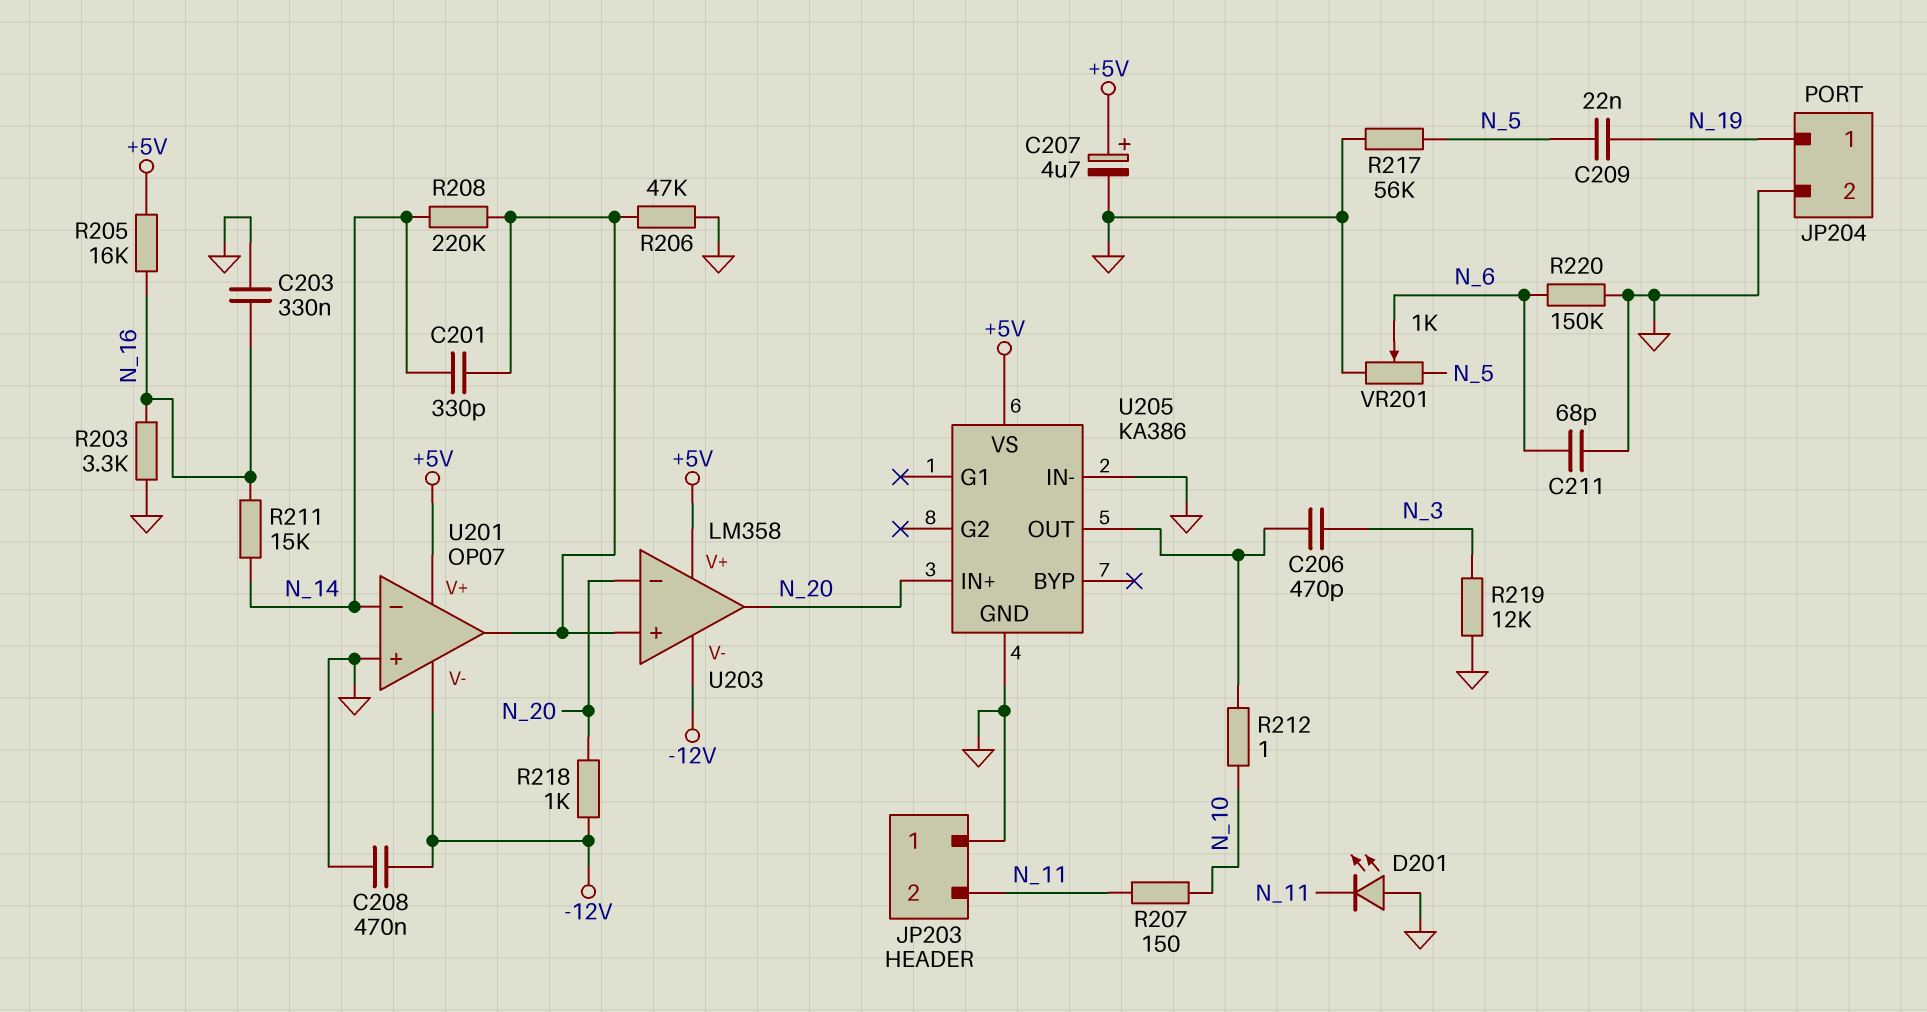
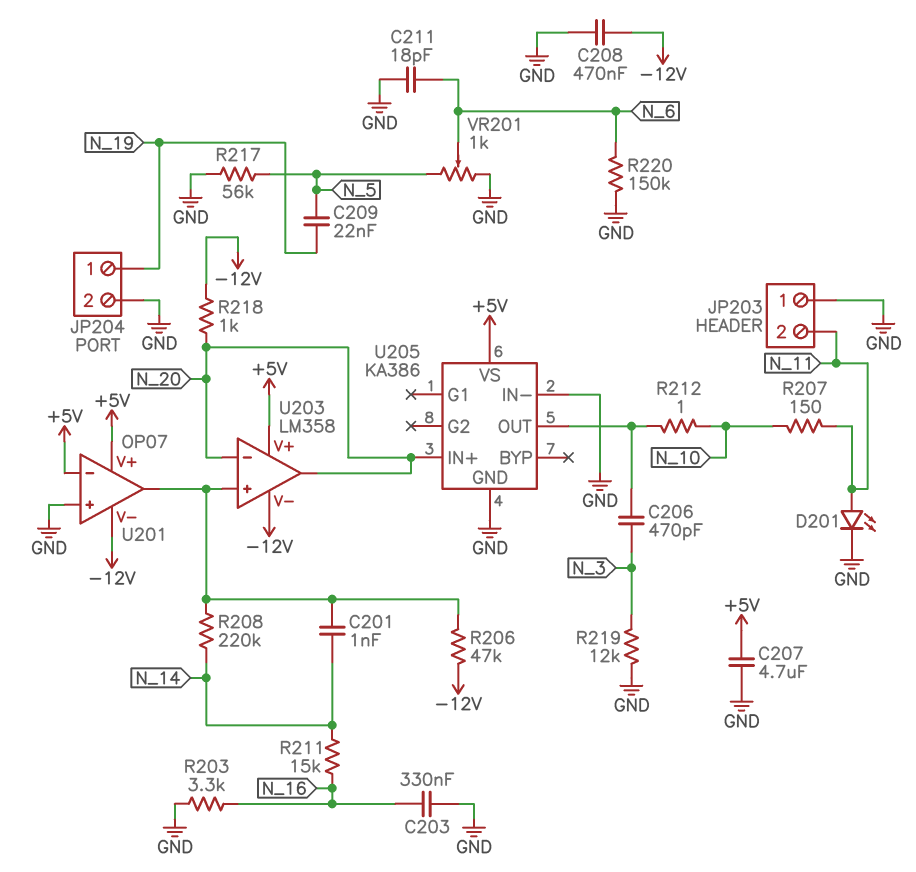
C201: 330pF (N_14, U201/out) -> 1nF (N_14, U201/out)
C207: 4.7uF (plus +5V, minus GND) -> 4.7uF (+5V, GND)
C211: 68pF (GND, N_6) -> 18pF (GND, N_6)
D201: LED (A GND, K N_11) -> LED (A N_11, K GND)
R205: 16k (+5V, N_16) -> none
R206: 47k (GND, U201/out) -> 47k (-12V, U201/out)
U201 pin in-: N_14 -> +5V

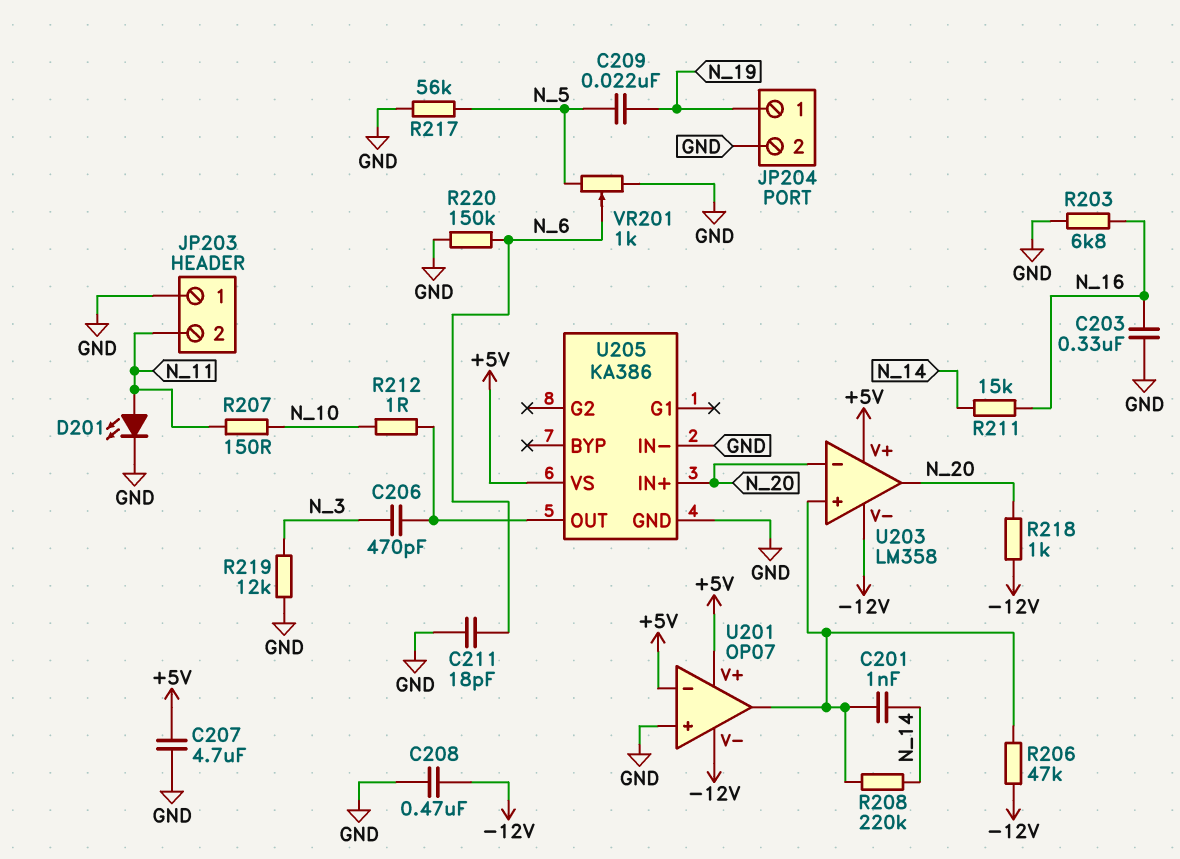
R203: 3.3k (GND, N_16) -> 6.8k (GND, N_16)

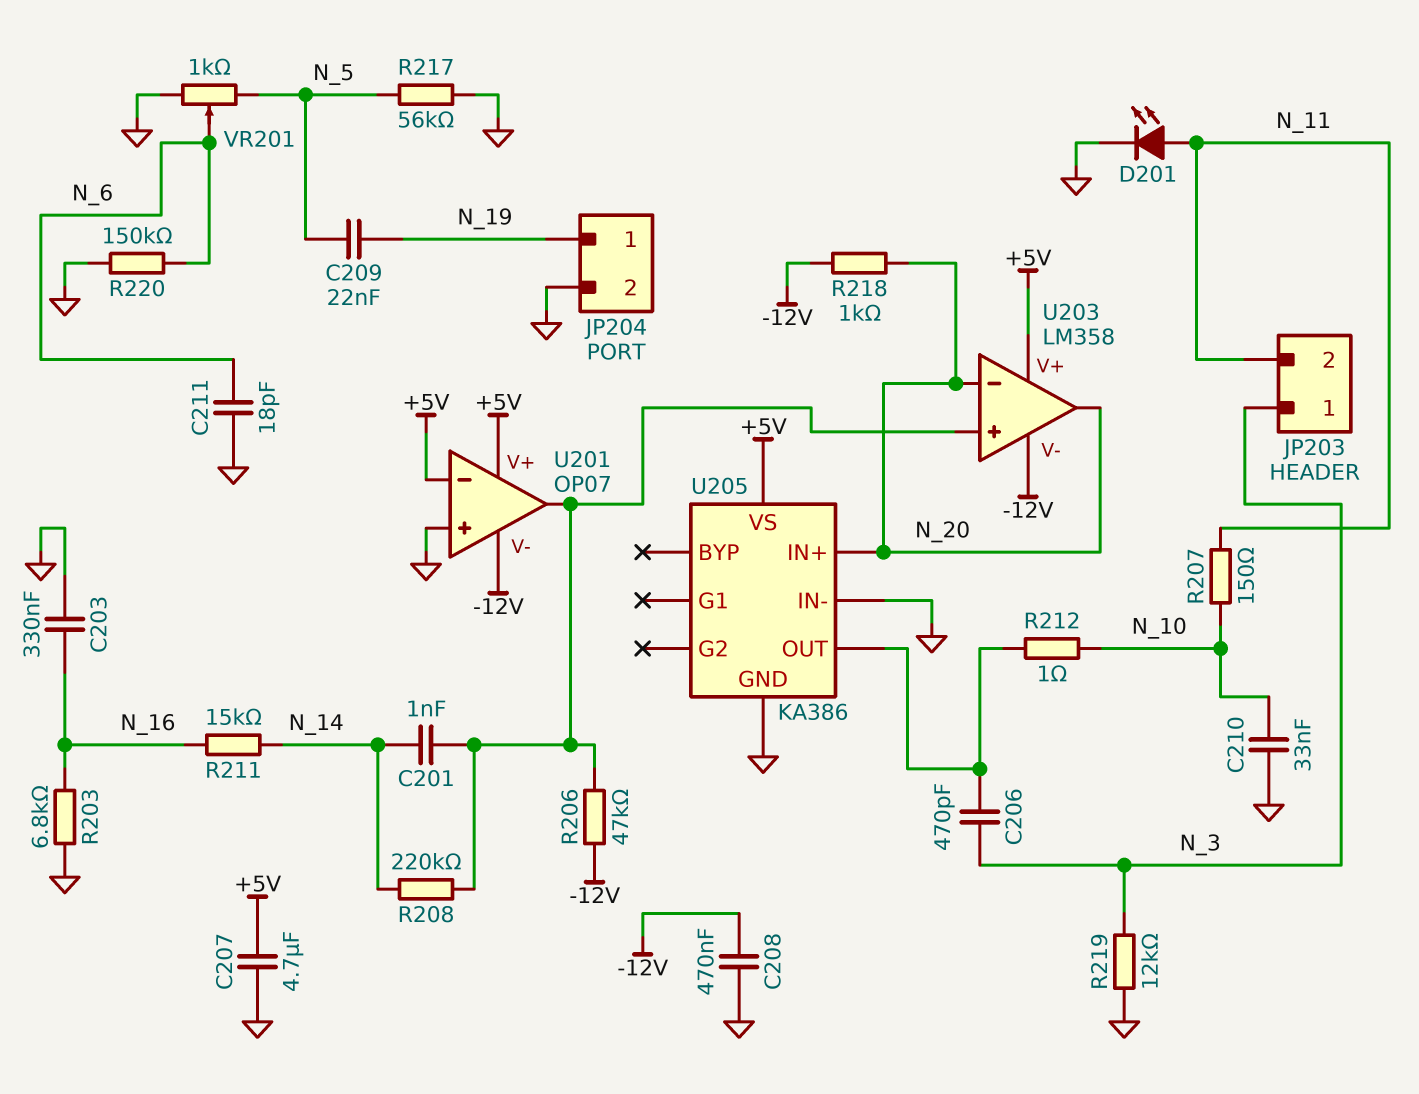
C210: none -> 33nF (GND, N_10)
JP203 pin 1: GND -> N_3

